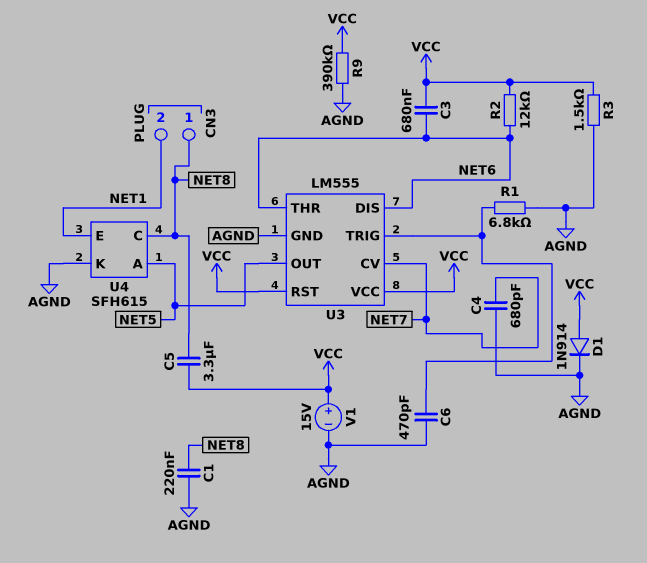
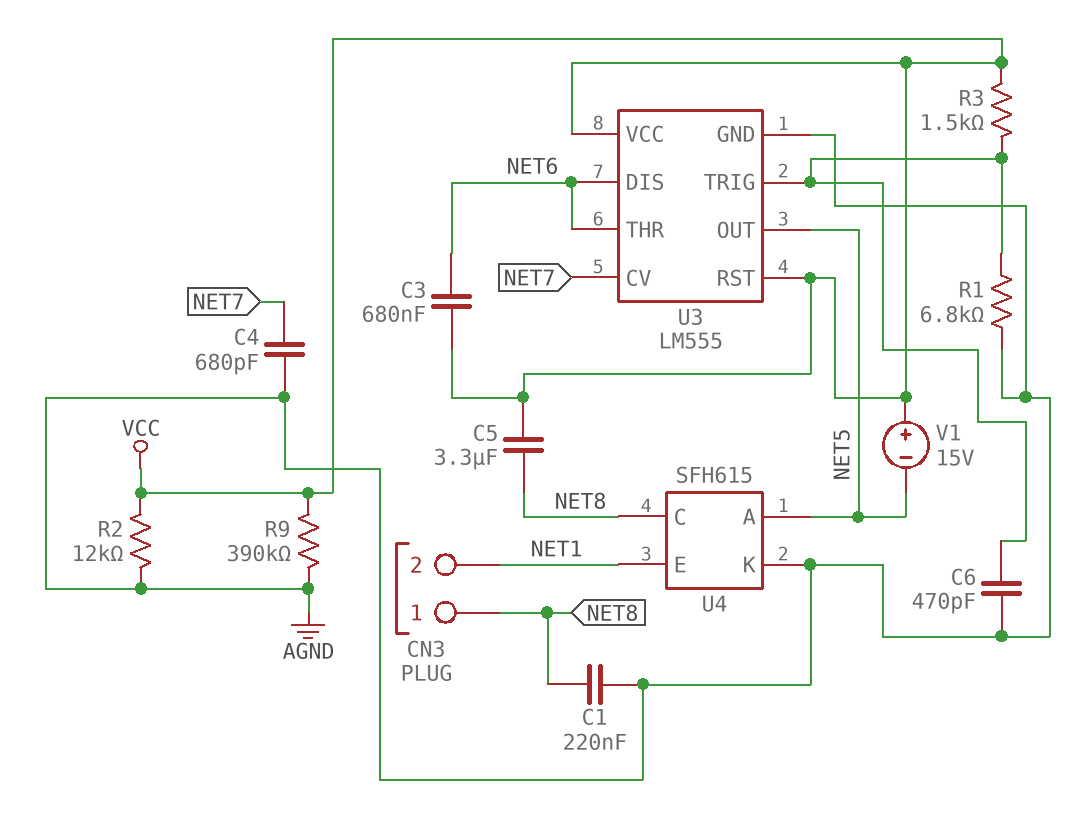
D1: diode 1N914 (A VCC, K AGND) -> none
R2: 12k (NET6, VCC) -> 12k (AGND, VCC)
R3: 1.5k (AGND, VCC) -> 1.5k (U3/TRIG, VCC)
V1: 15V (plus VCC, minus AGND) -> 15V (plus VCC, minus NET5)

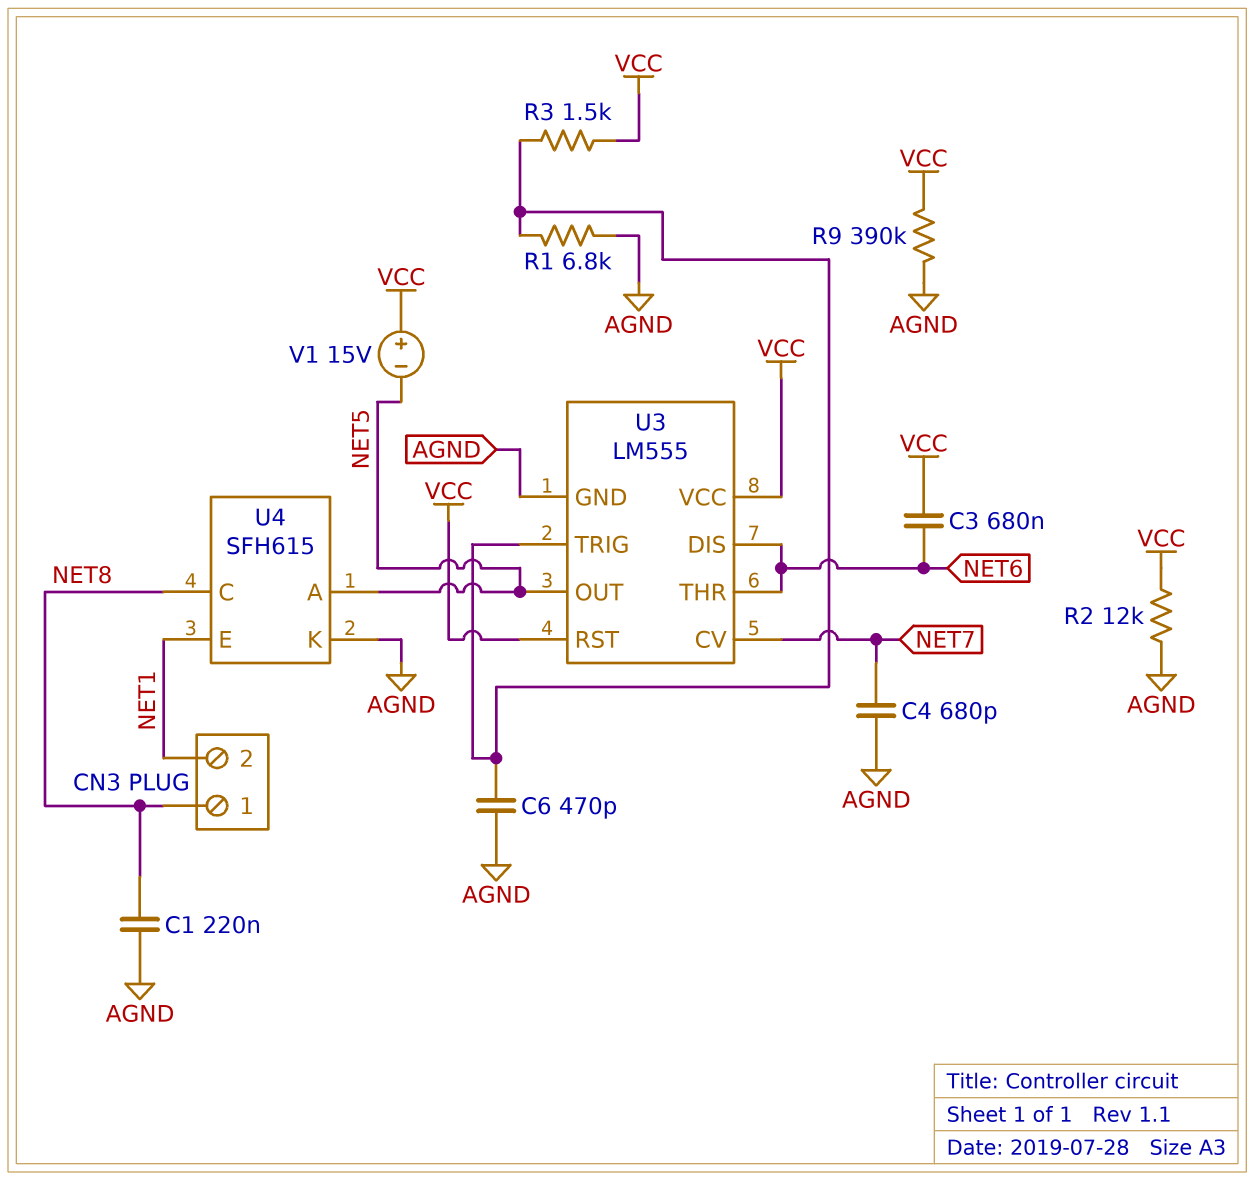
C5: 3.3uF (NET8, VCC) -> none

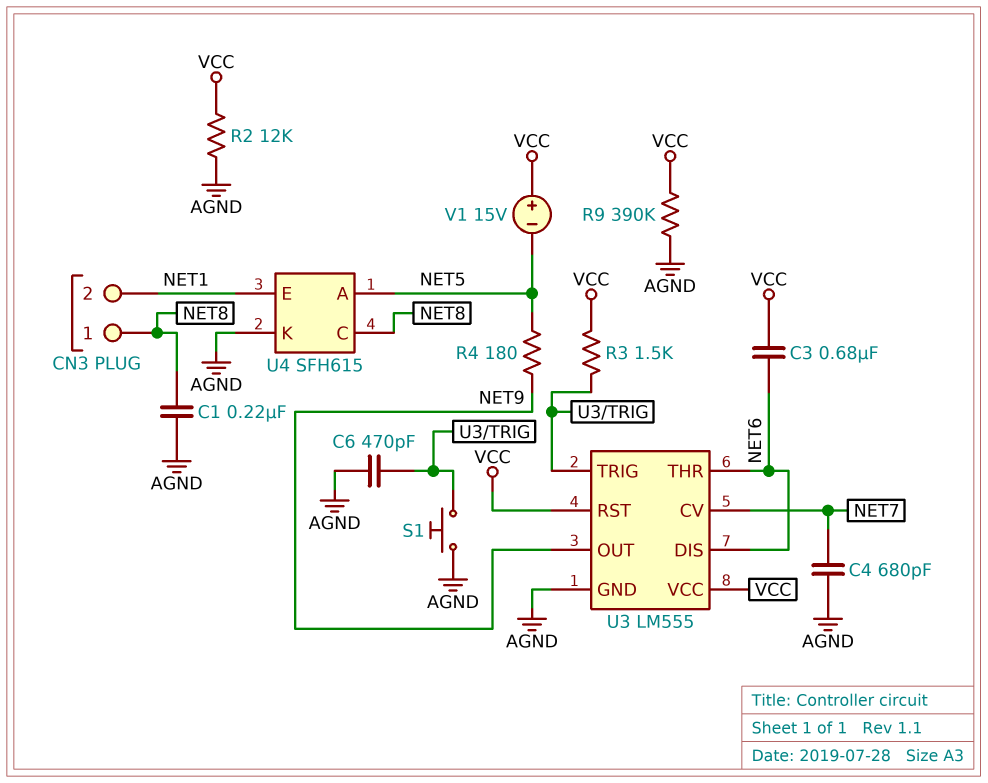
R1: 6.8k (AGND, U3/TRIG) -> none
R4: none -> 180 (NET5, NET9)
S1: none -> button (AGND, U3/TRIG)
U3 pin OUT: NET5 -> NET9

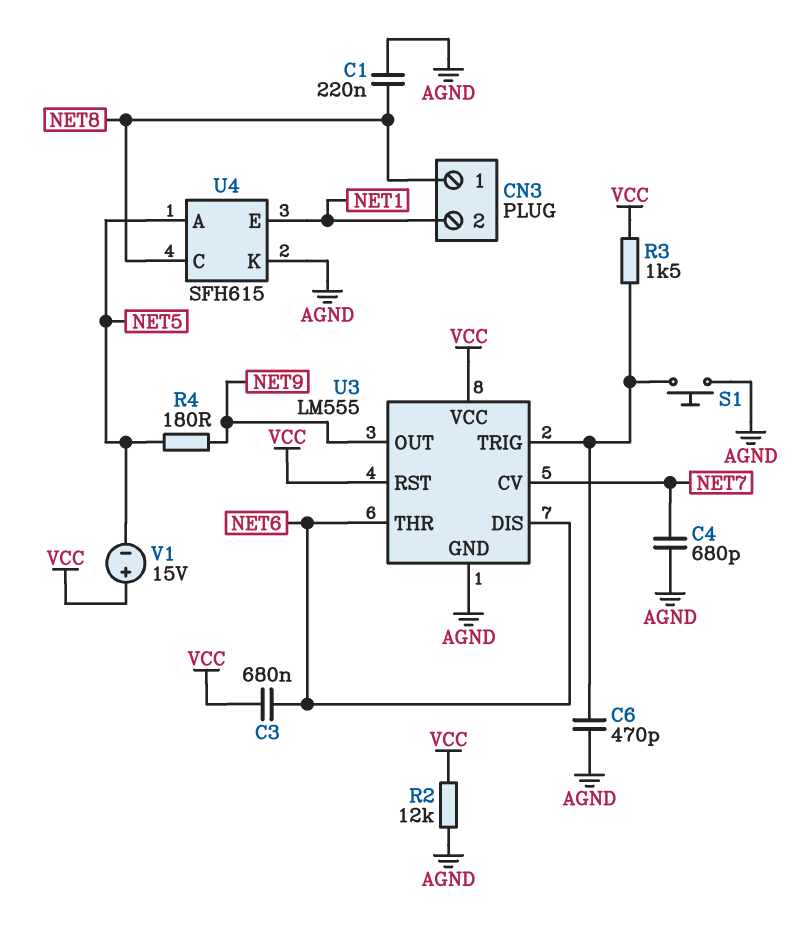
R9: 390k (AGND, VCC) -> none

